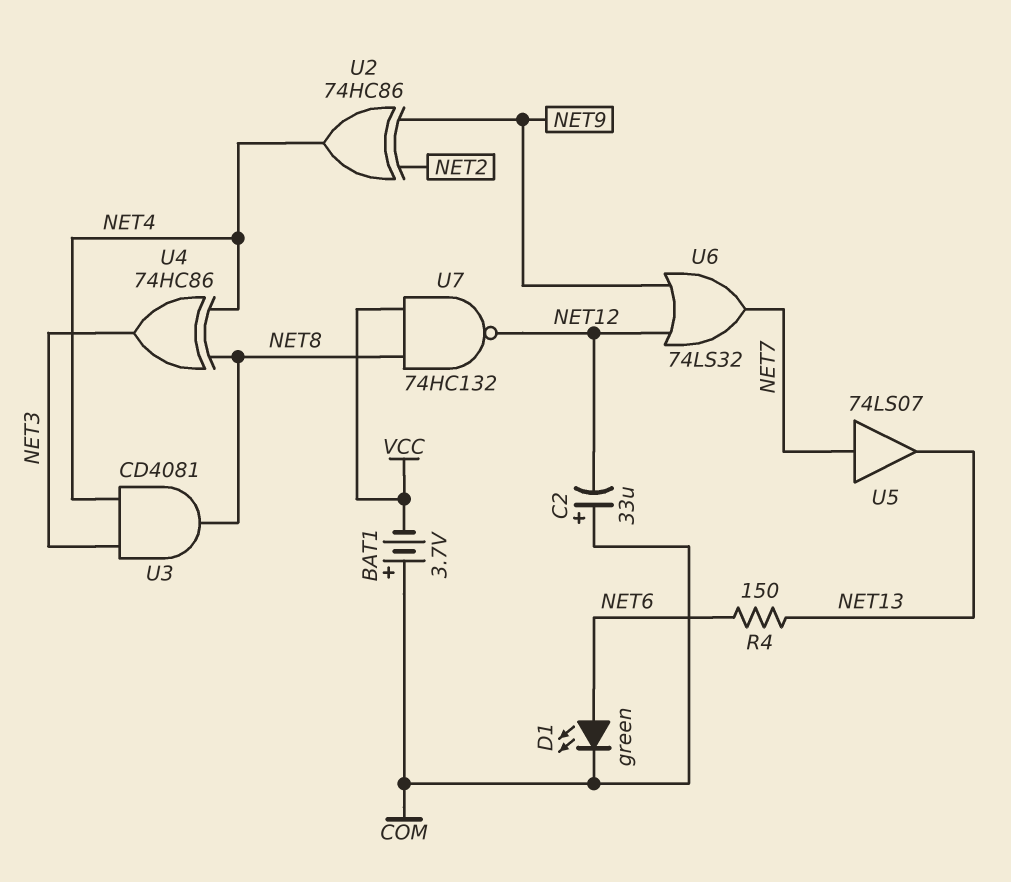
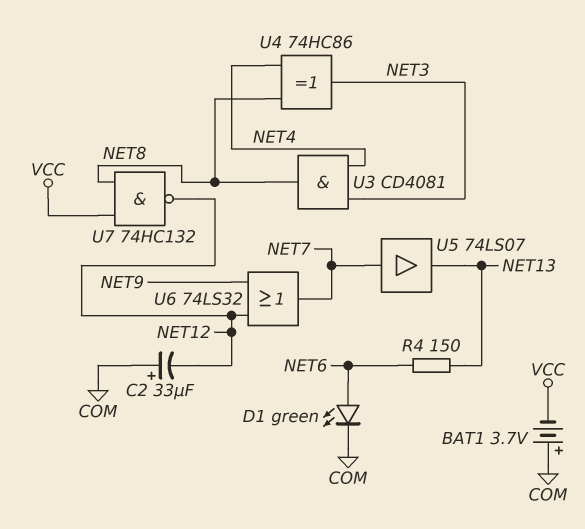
U2: XOR 74HC86 (in NET2, in NET9, out NET4) -> none

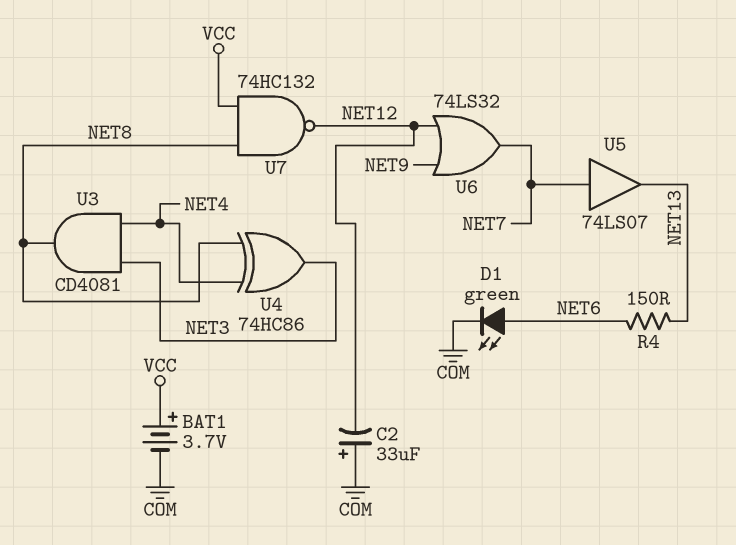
BAT1: 3.7V (plus COM, minus VCC) -> 3.7V (plus VCC, minus COM)

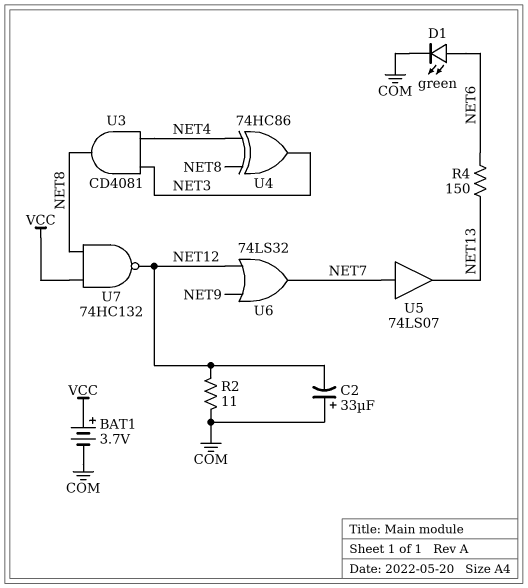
R2: none -> 11 (COM, NET12)

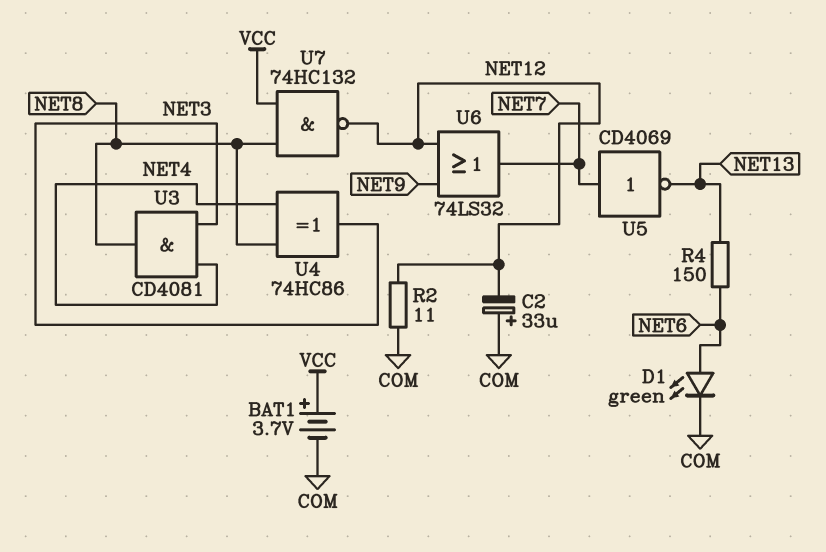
U5: buffer 74LS07 (in NET7, out NET13) -> NOT CD4069 (in NET7, out NET13)

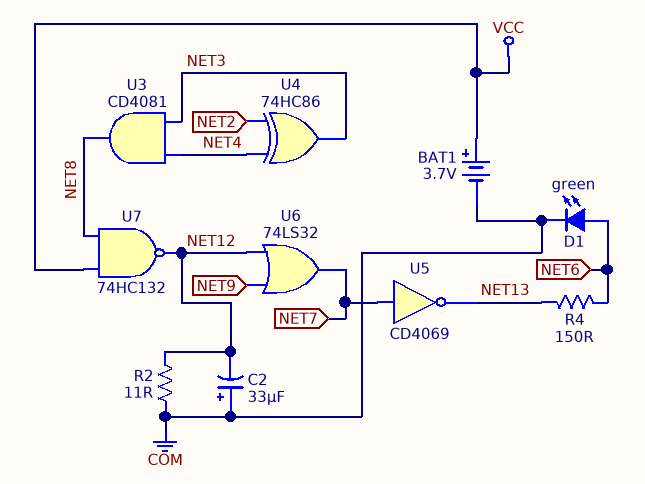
U4: XOR 74HC86 (in NET4, in NET8, out NET3) -> XOR 74HC86 (in NET2, in NET4, out NET3)

